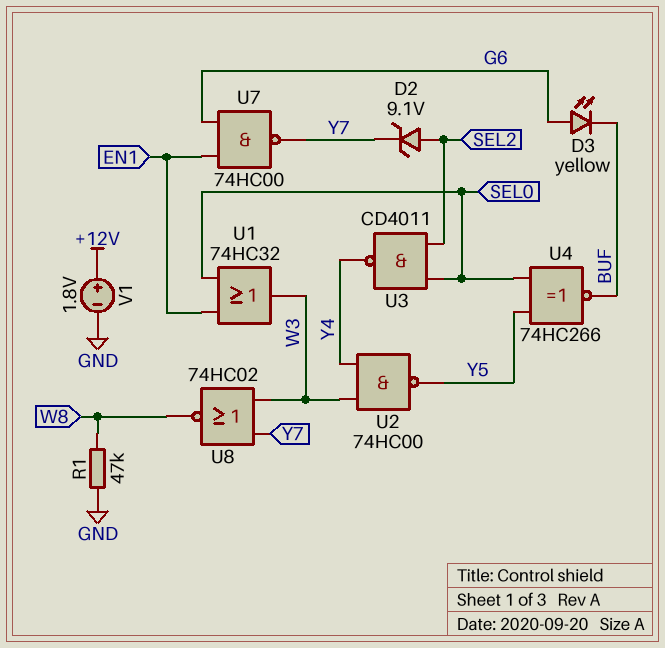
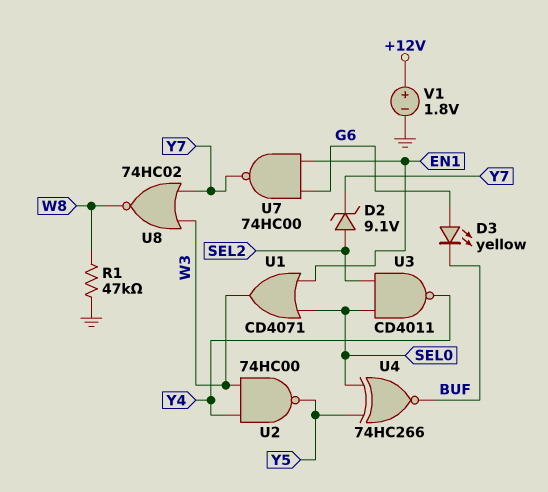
U1: OR 74HC32 (in EN1, in SEL0, out W3) -> OR CD4071 (in EN1, in SEL0, out W3)

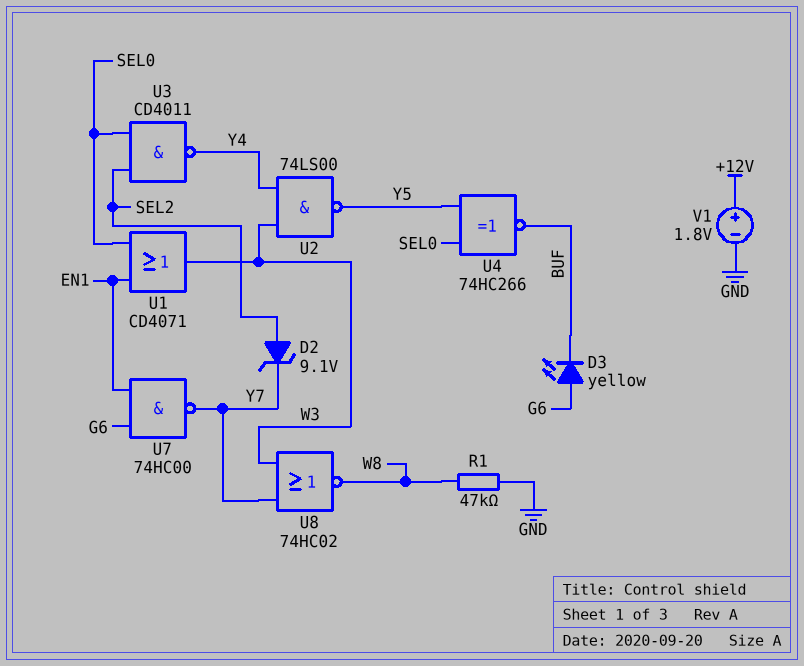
U2: NAND 74HC00 (in W3, in Y4, out Y5) -> NAND 74LS00 (in W3, in Y4, out Y5)

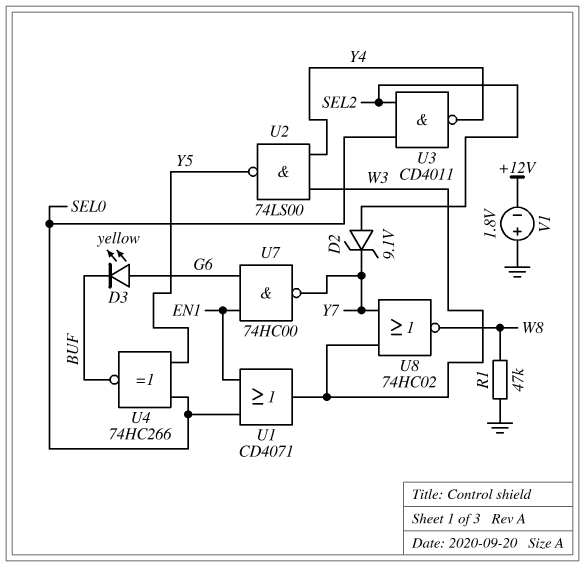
V1: 1.8V (plus +12V, minus GND) -> 1.8V (plus GND, minus +12V)

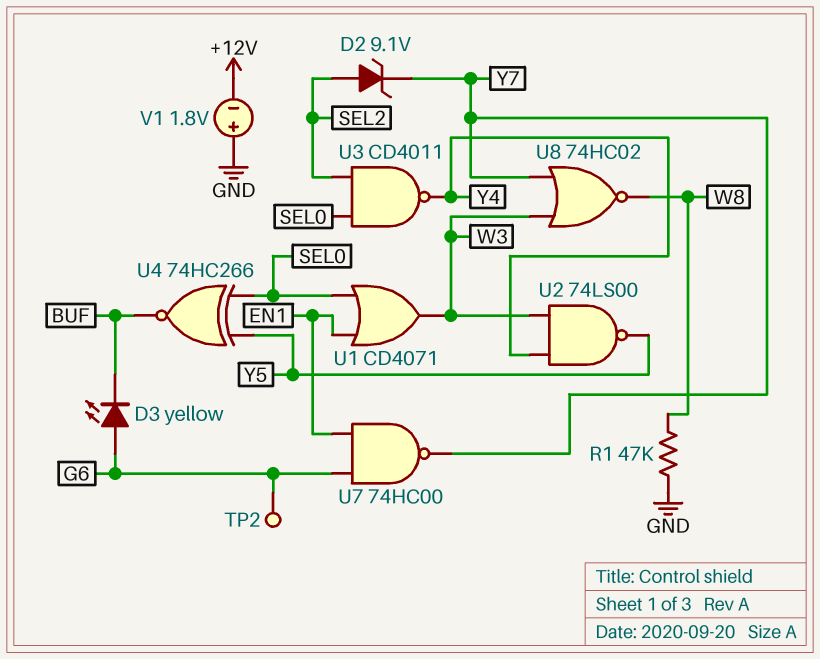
TP2: none -> test point (G6)

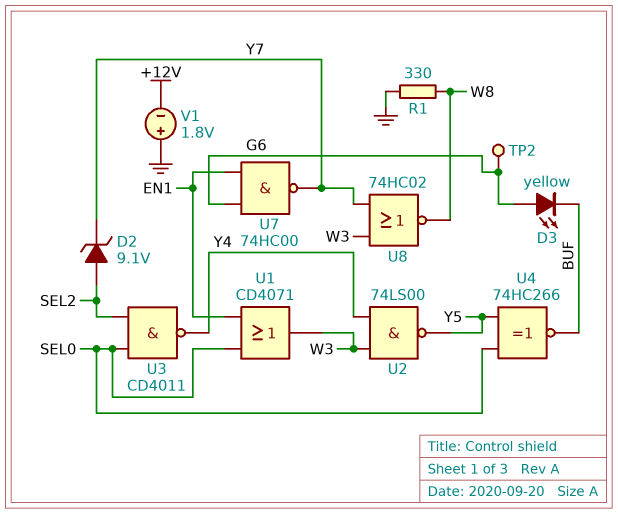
R1: 47k (GND, W8) -> 330 (GND, W8)

